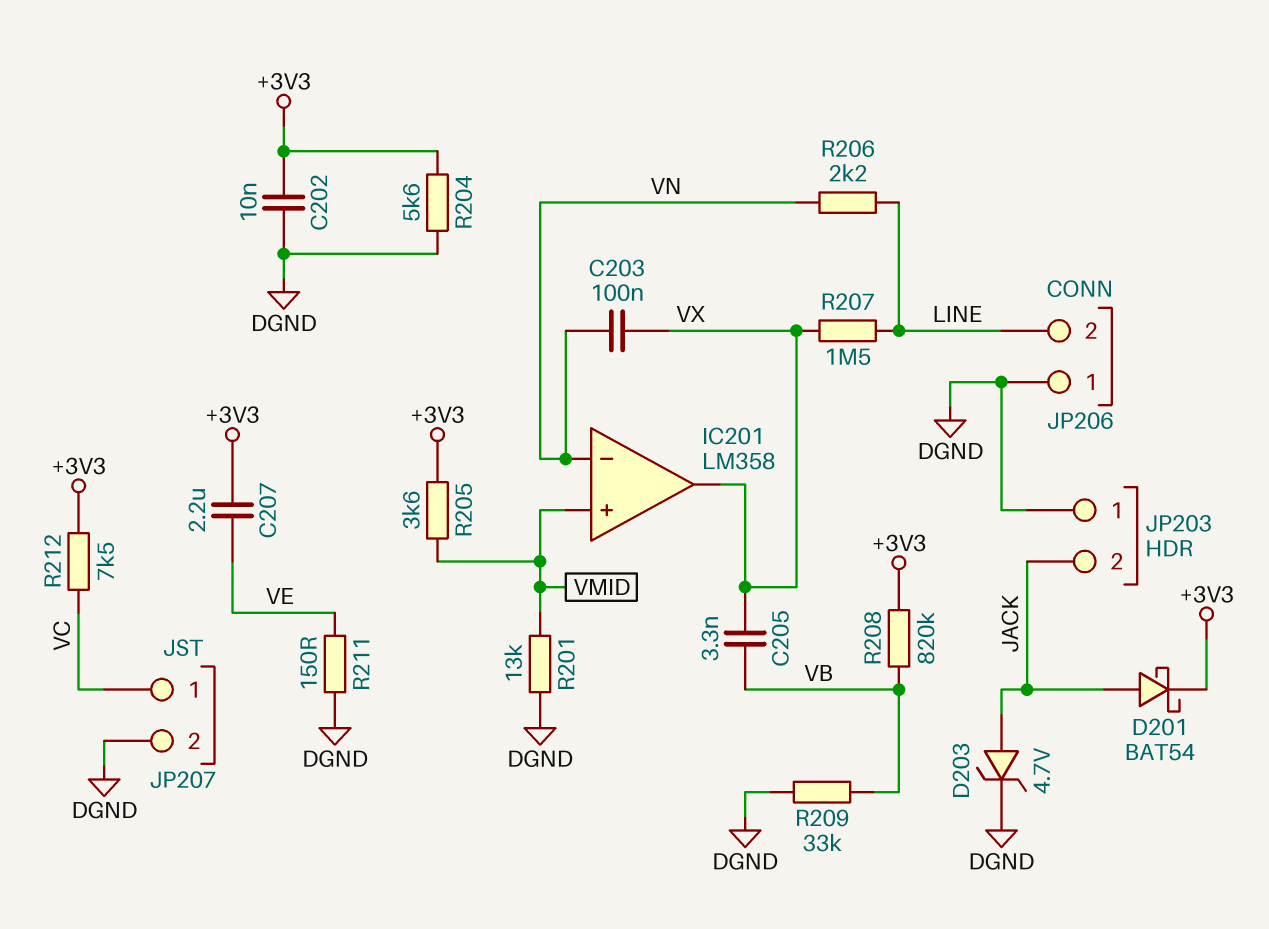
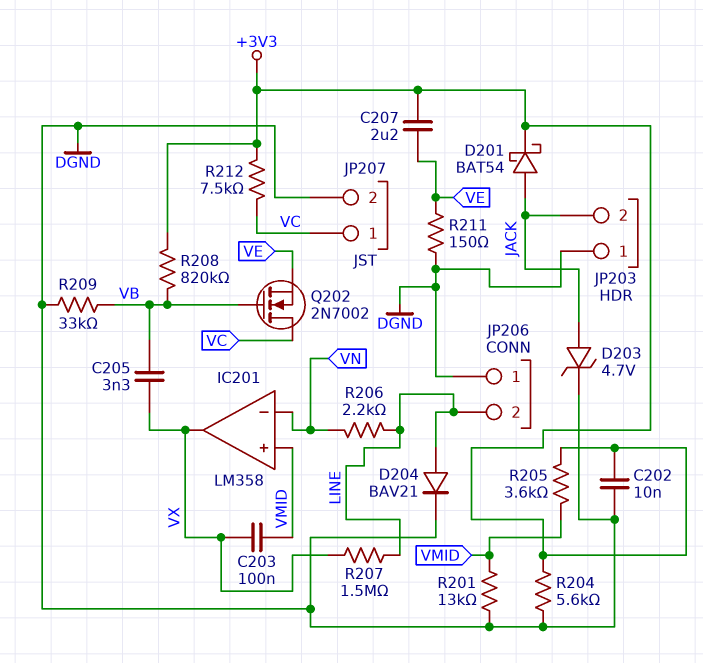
C203: 100nF (VN, VX) -> 100nF (VMID, VX)
D204: none -> diode BAV21 (A LINE, K DGND)
Q202: none -> NMOS 2N7002 (G VB, D VC, S VE)

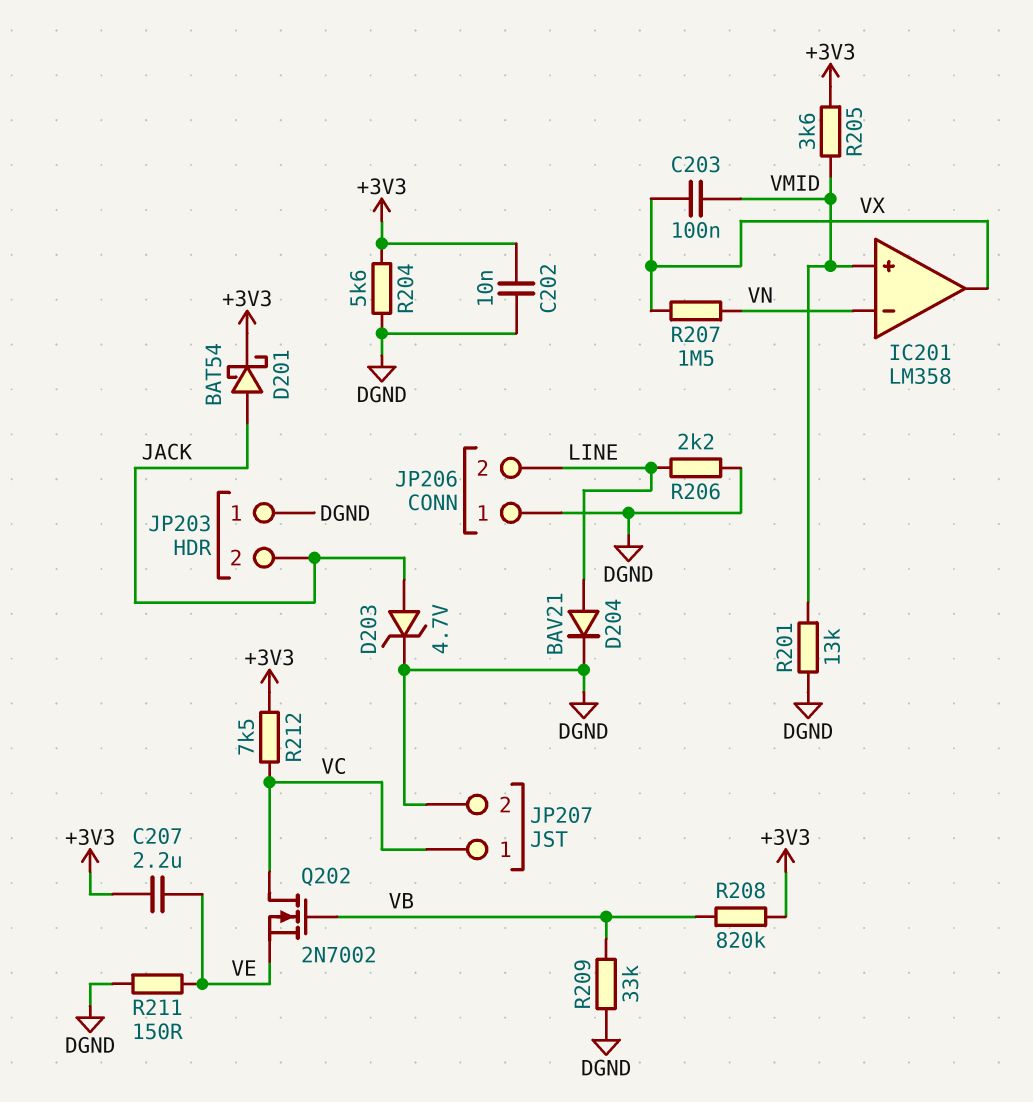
C205: 3.3nF (VB, VX) -> none
R206: 2.2k (LINE, VN) -> 2.2k (DGND, LINE)
R207: 1.5M (LINE, VX) -> 1.5M (VN, VX)

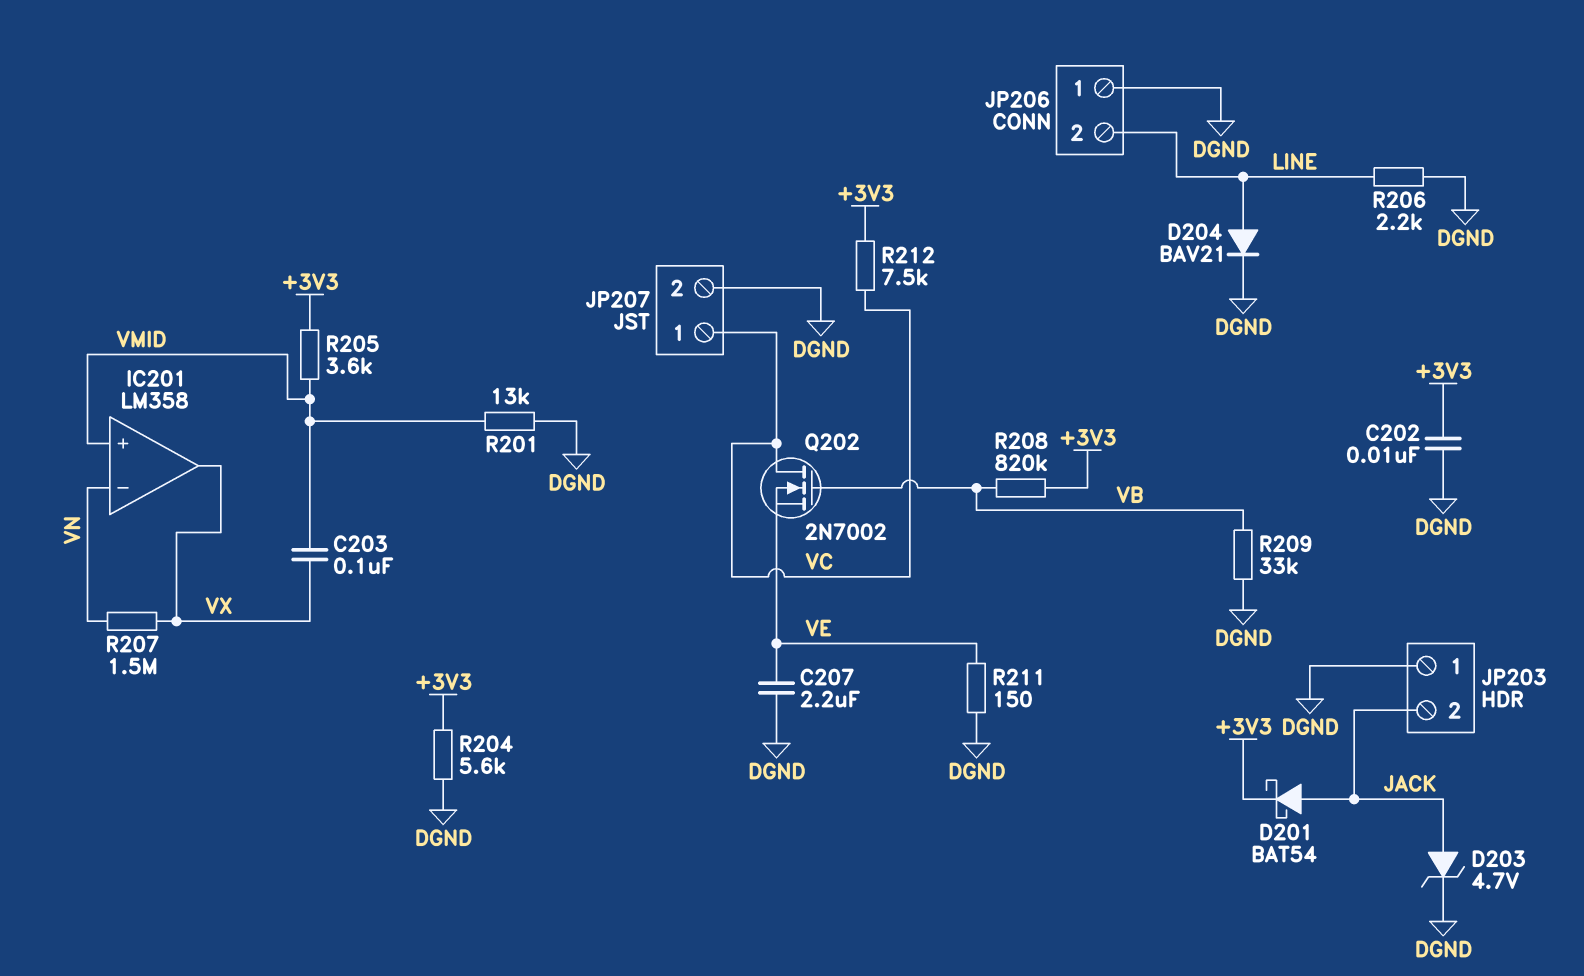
C207: 2.2uF (+3V3, VE) -> 2.2uF (DGND, VE)

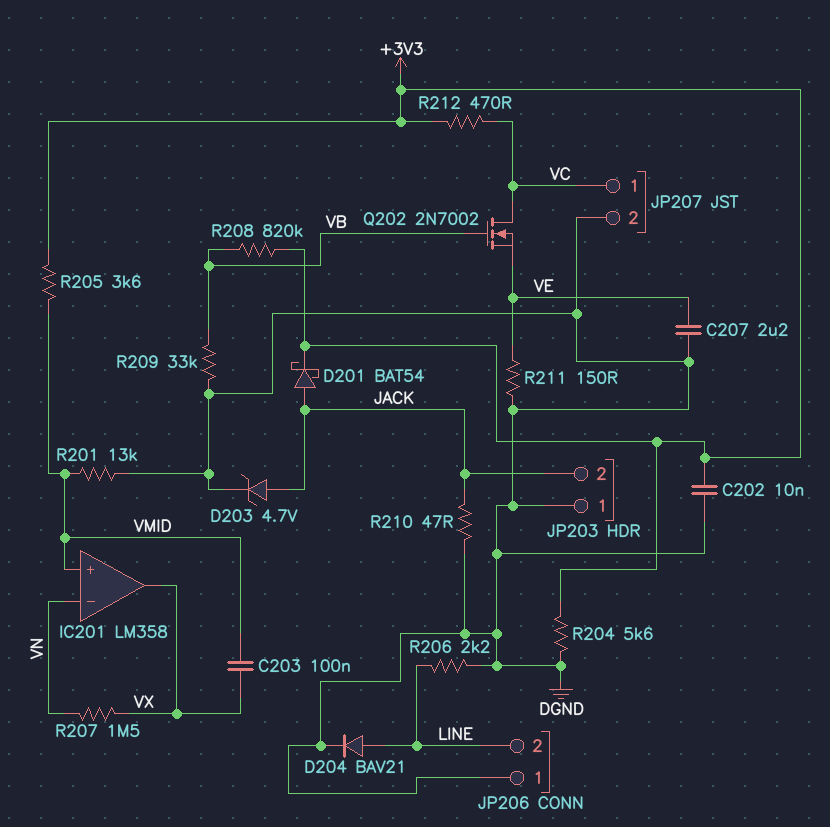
R210: none -> 47 (DGND, JACK)
R212: 7.5k (+3V3, VC) -> 470 (+3V3, VC)

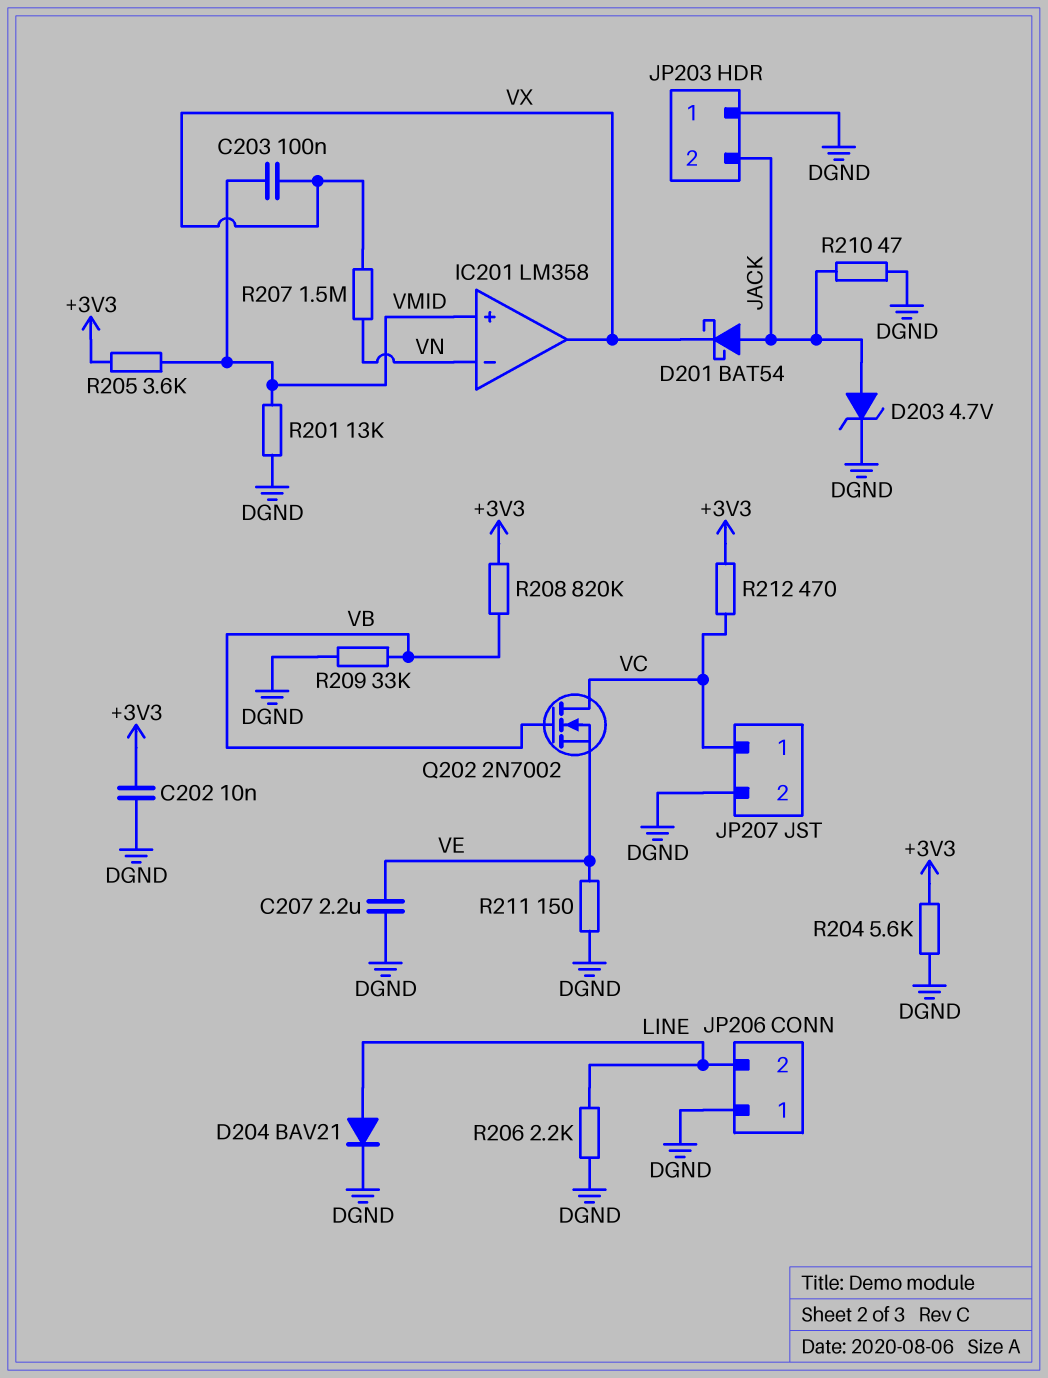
D201: schottky BAT54 (A JACK, K +3V3) -> schottky BAT54 (A JACK, K VX)

